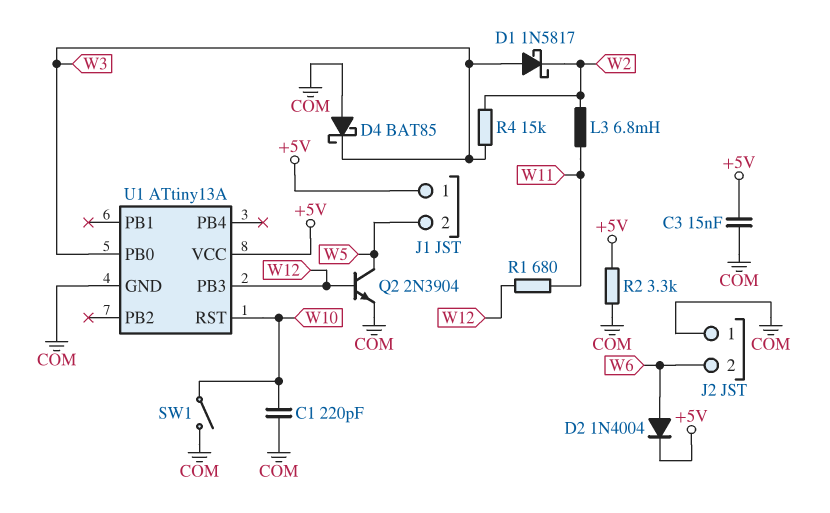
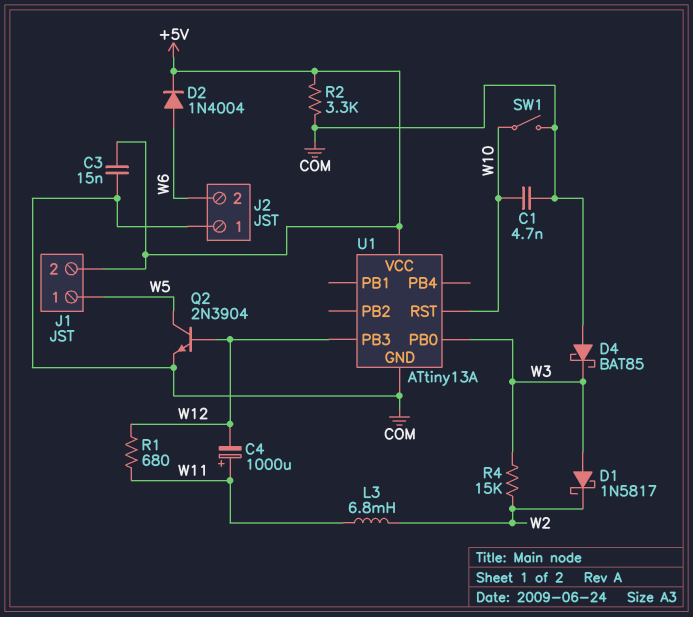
C1: 220pF (COM, W10) -> 4.7nF (COM, W10)
C4: none -> 1000uF (plus W11, minus W12)
J1 pin 1: +5V -> W5
J1 pin 2: W5 -> +5V

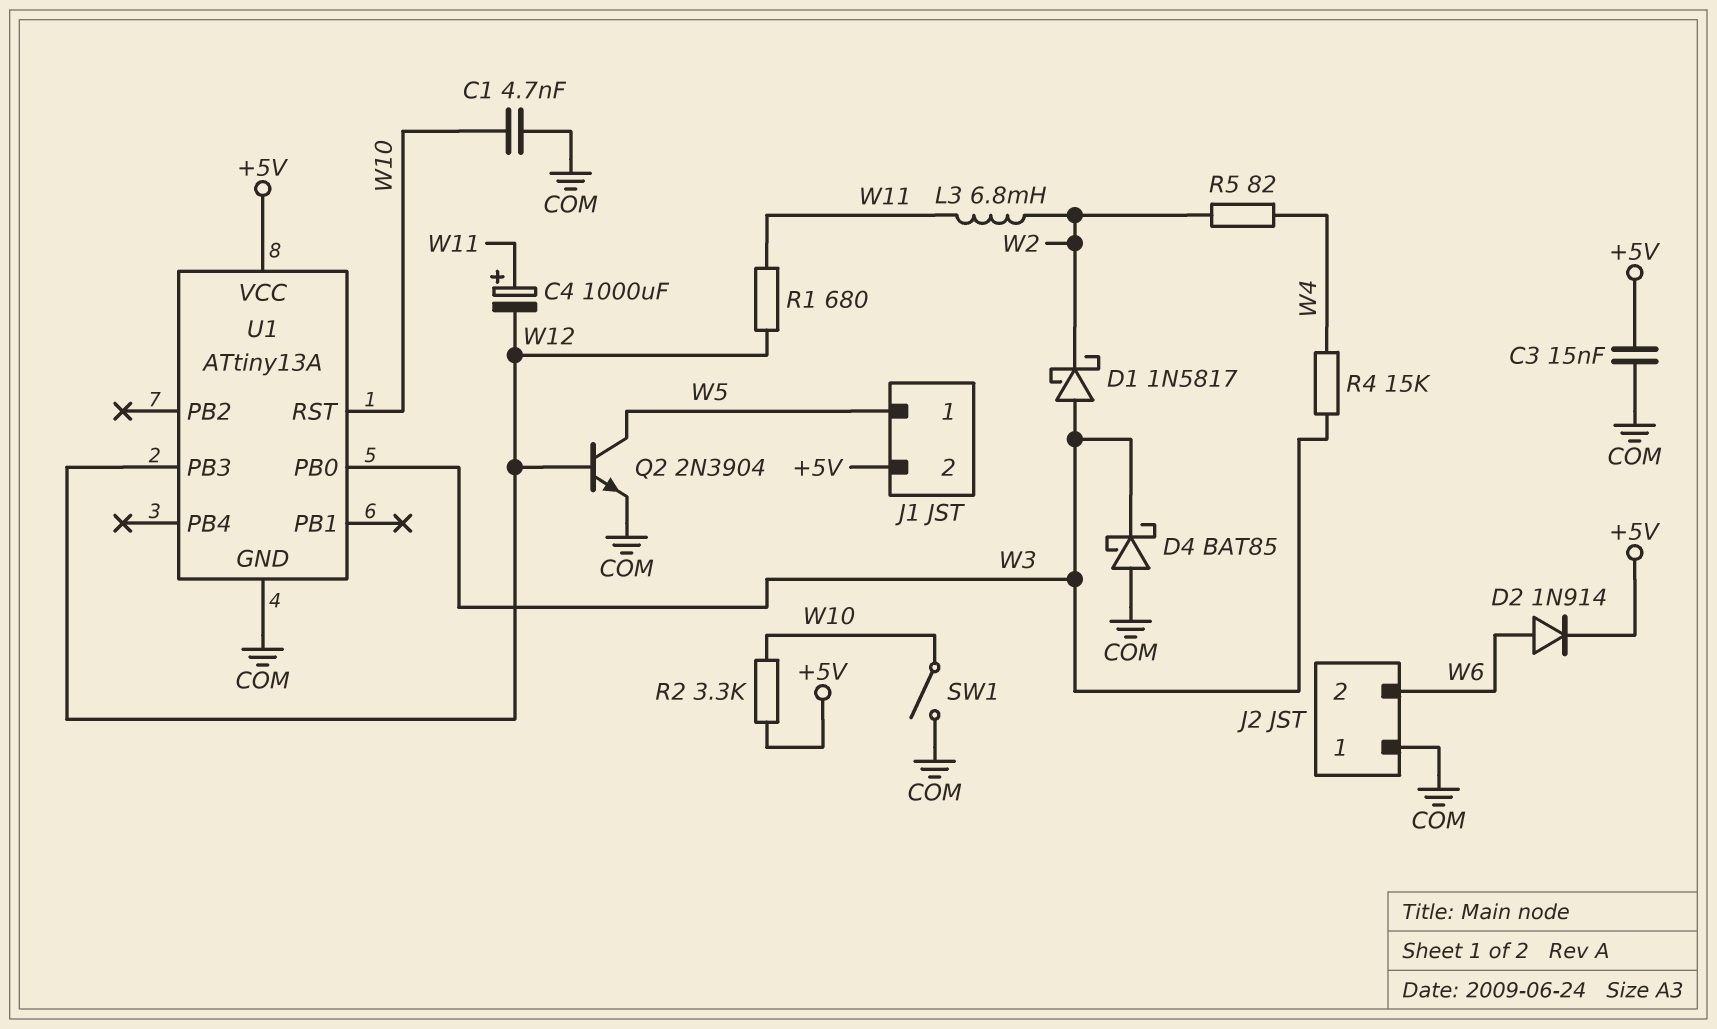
D2: diode 1N4004 (A W6, K +5V) -> diode 1N914 (A W6, K +5V)
R2: 3.3k (+5V, COM) -> 3.3k (+5V, W10)
R4: 15k (W2, W3) -> 15k (W3, W4)
R5: none -> 82 (W2, W4)

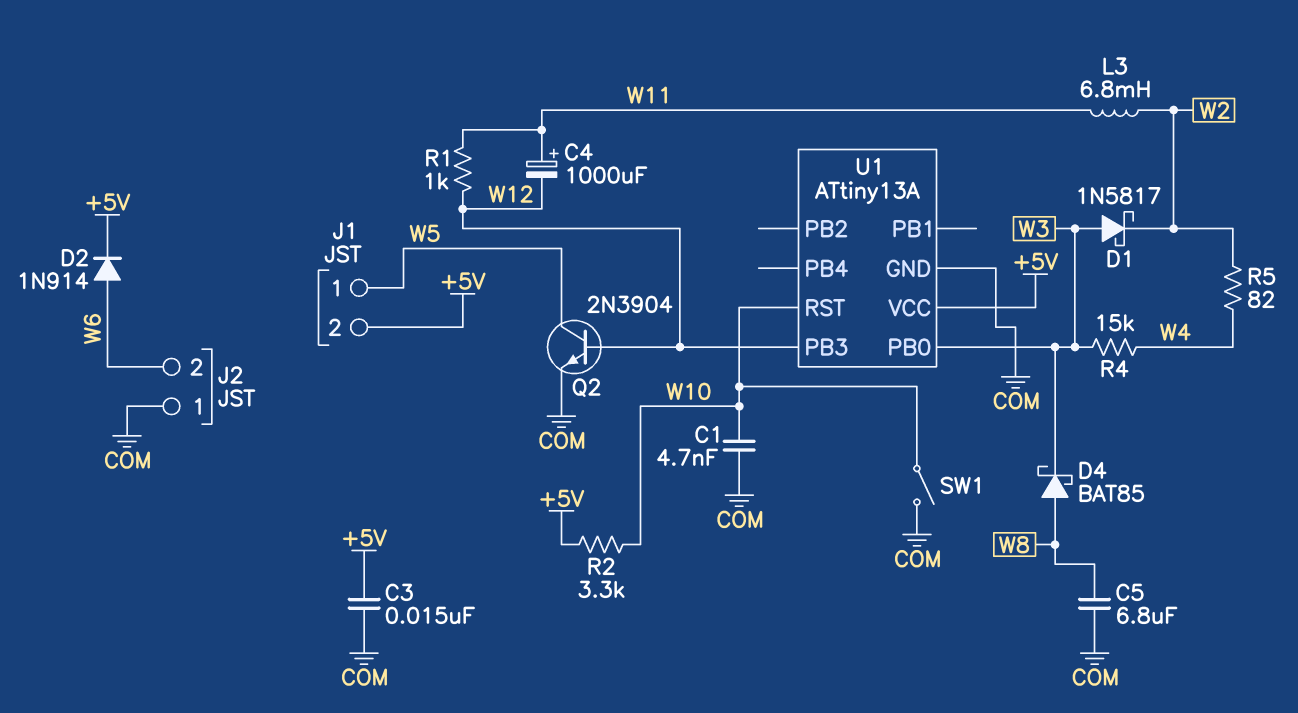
C5: none -> 6.8uF (COM, W8)
D4: schottky BAT85 (A COM, K W3) -> schottky BAT85 (A W8, K W3)
R1: 680 (W11, W12) -> 1k (W11, W12)

